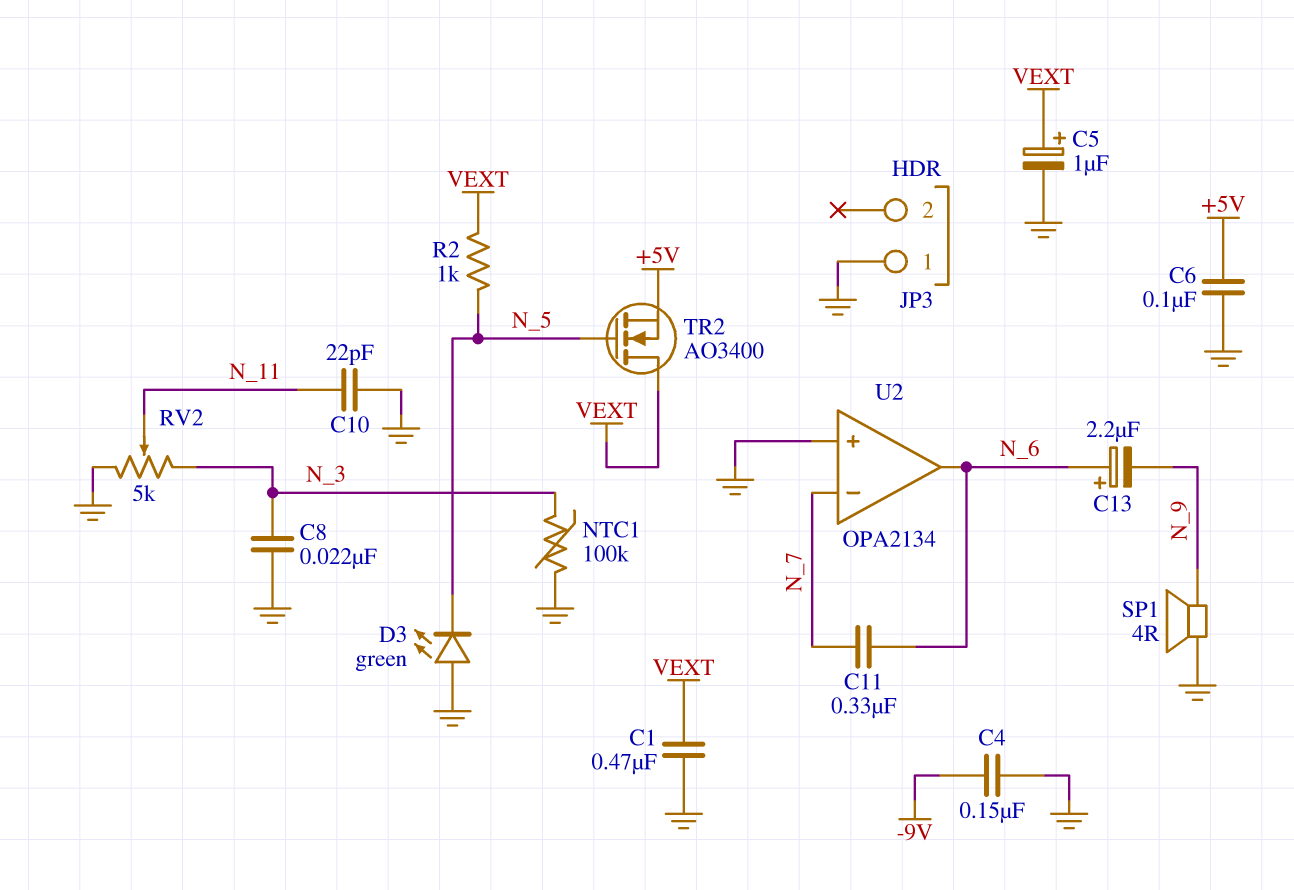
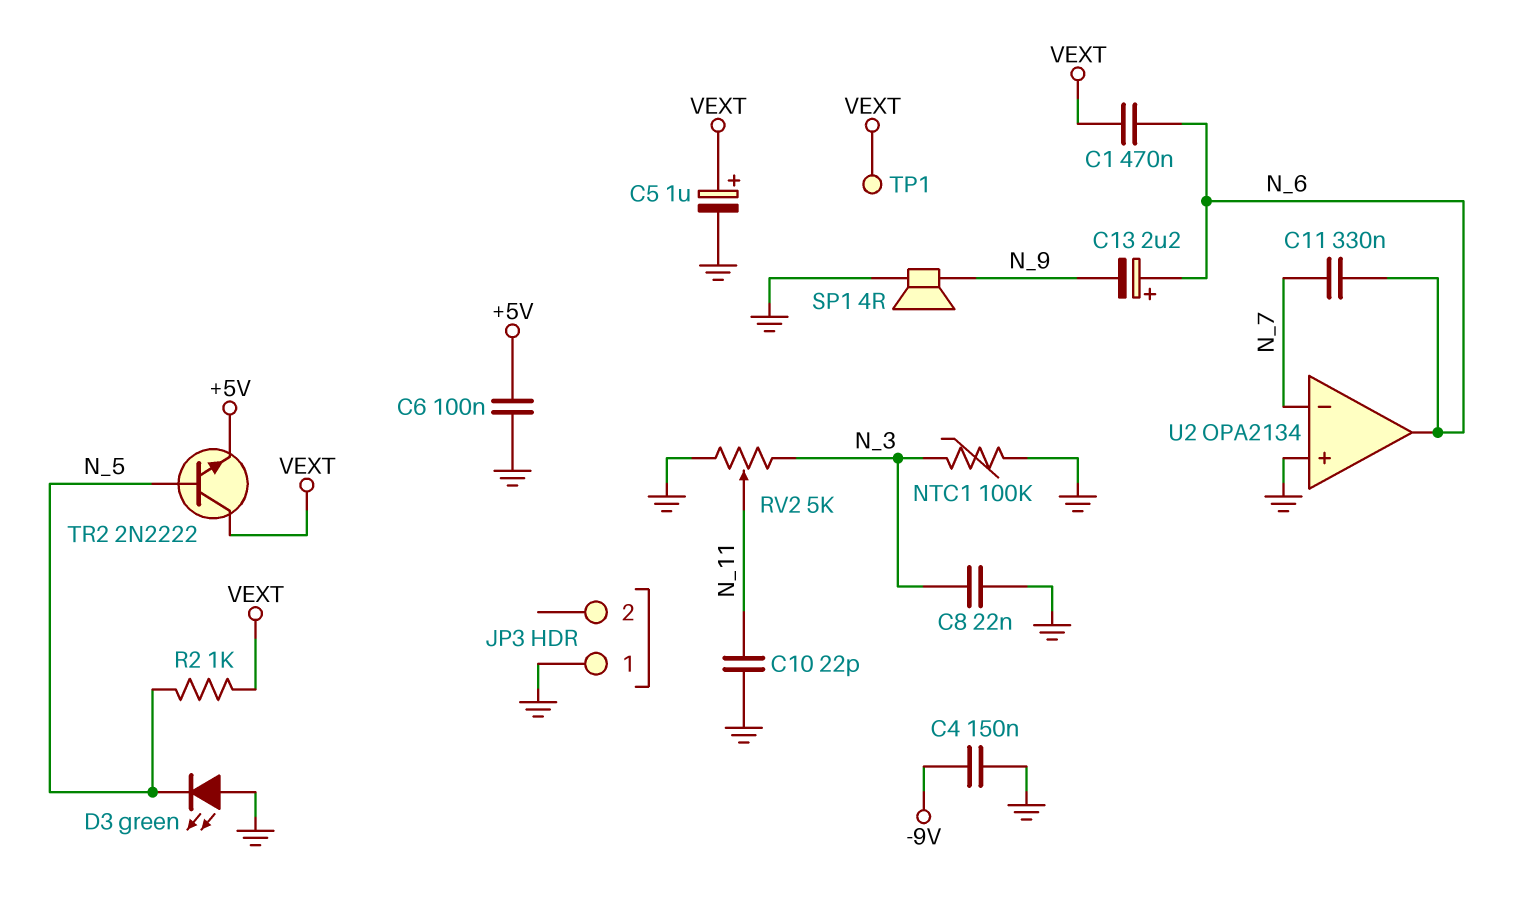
C1: 470nF (GND, VEXT) -> 470nF (N_6, VEXT)
TP1: none -> test point (VEXT)
TR2: NMOS AO3400 (G N_5, D VEXT, S +5V) -> NPN 2N2222 (B N_5, C VEXT, E +5V)

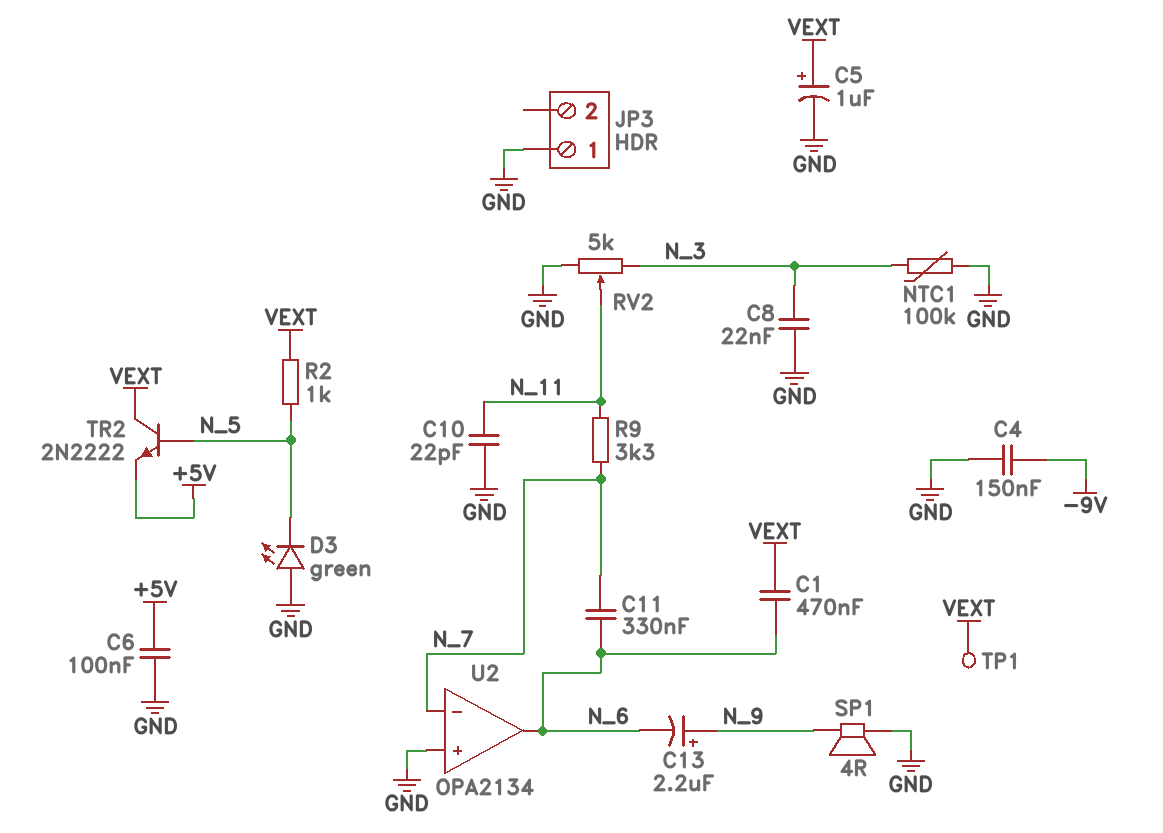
C13: 2.2uF (plus N_6, minus N_9) -> 2.2uF (plus N_9, minus N_6)
R9: none -> 3.3k (N_7, N_11)

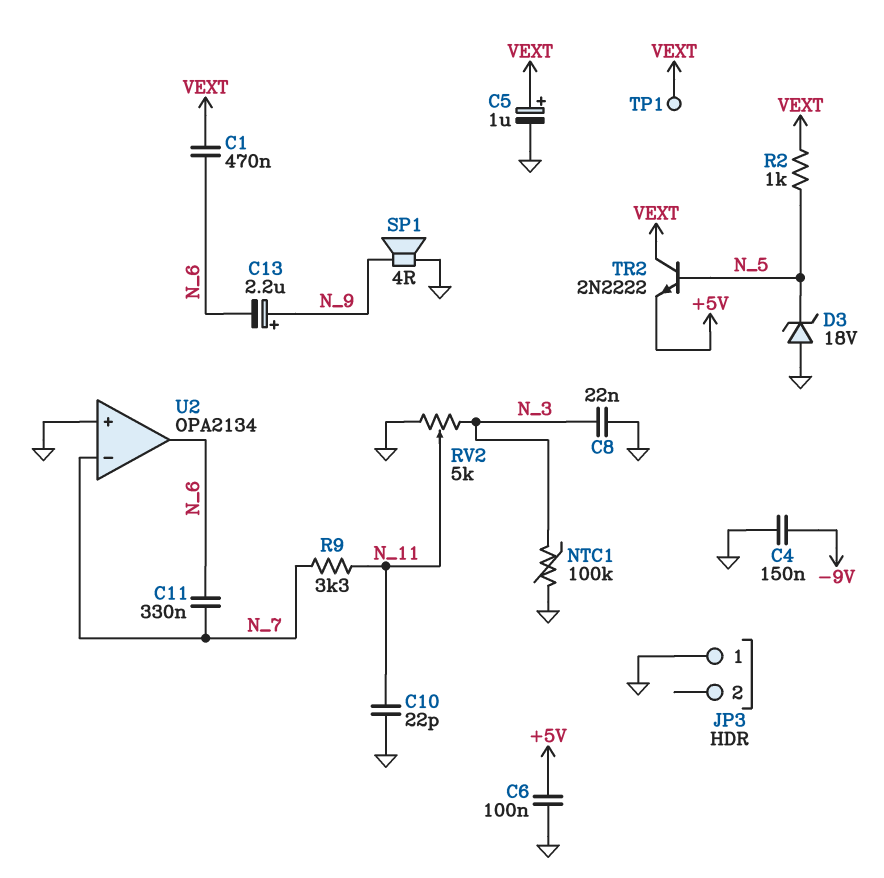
D3: LED green (A GND, K N_5) -> zener 18V (A GND, K N_5)

